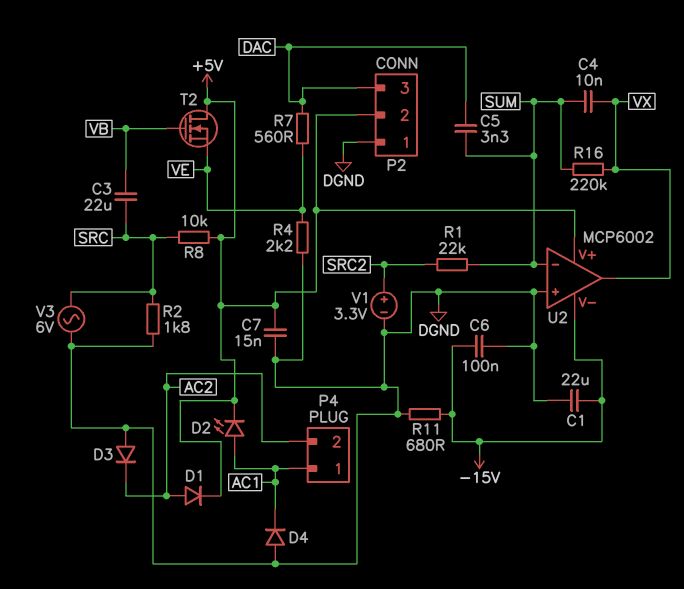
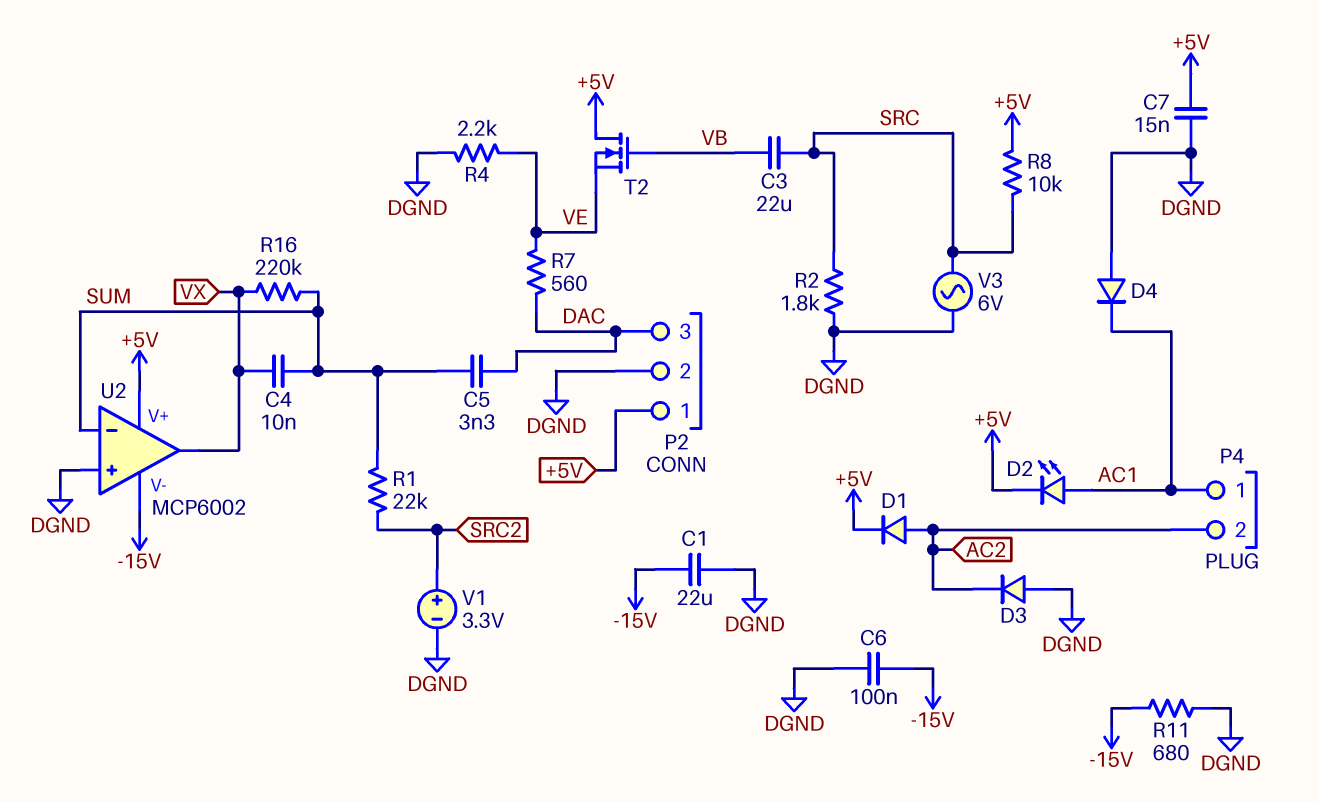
P2 pin 1: DGND -> +5V
P2 pin 2: +5V -> DGND

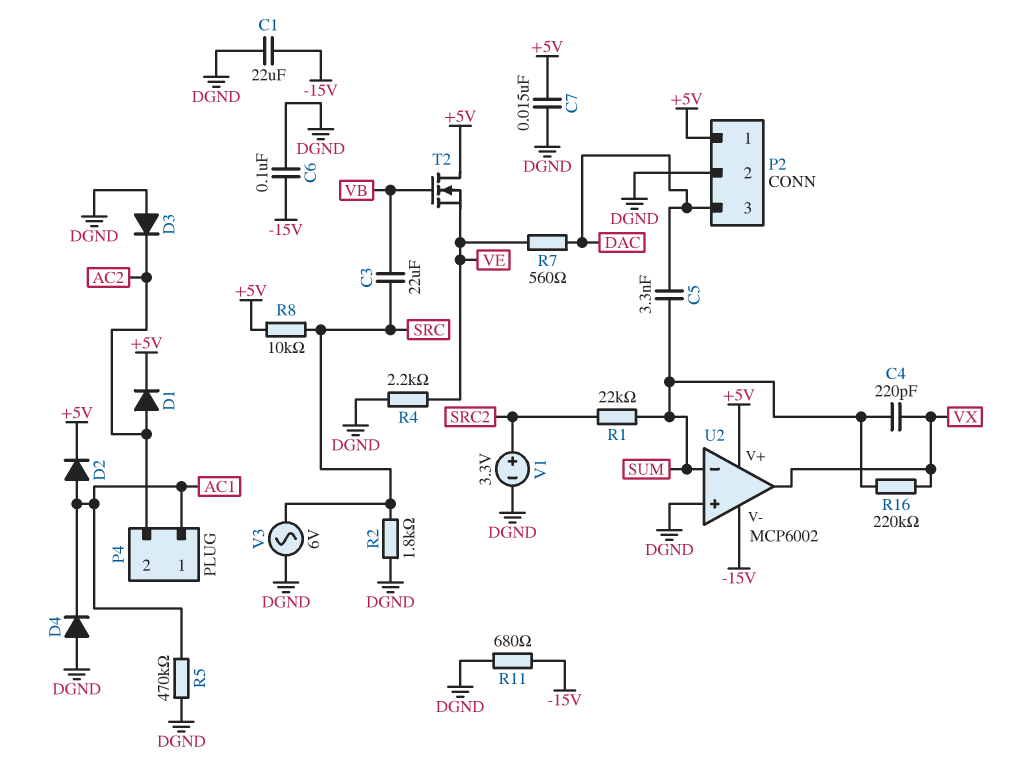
C4: 10nF (SUM, VX) -> 220pF (SUM, VX)
D2: LED (A AC1, K +5V) -> diode (A AC1, K +5V)
R5: none -> 470k (AC1, DGND)

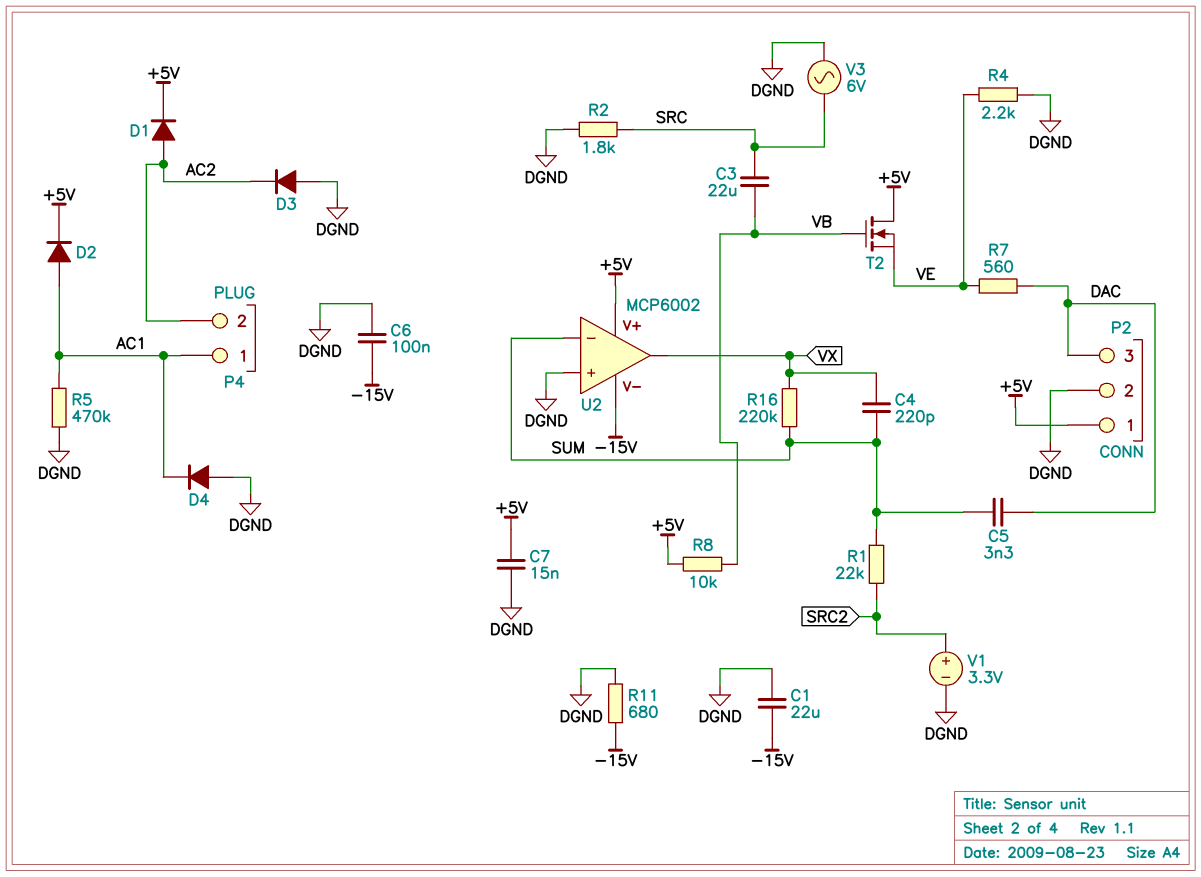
R8: 10k (+5V, SRC) -> 10k (+5V, VB)

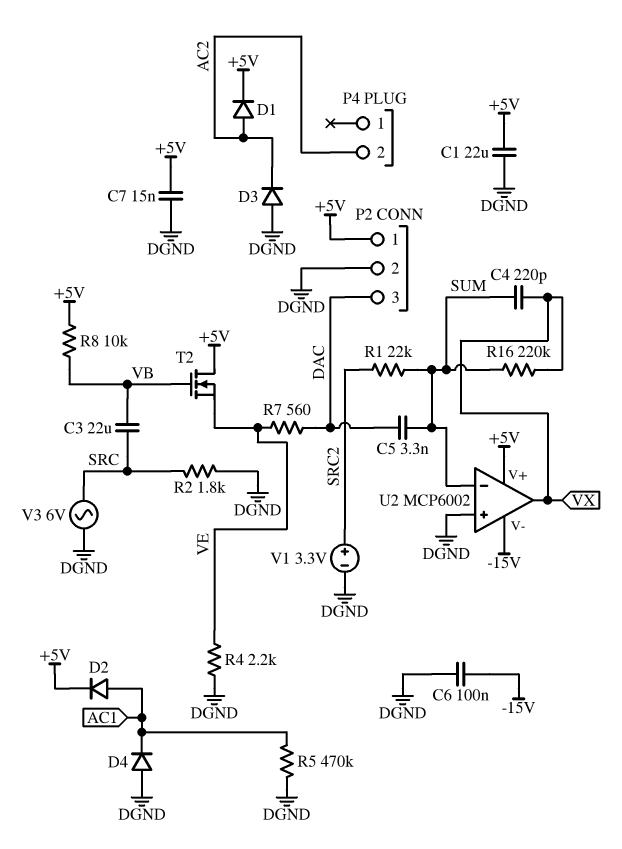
C1: 22uF (-15V, DGND) -> 22uF (+5V, DGND)
P4 pin 1: AC1 -> none
R11: 680 (-15V, DGND) -> none

